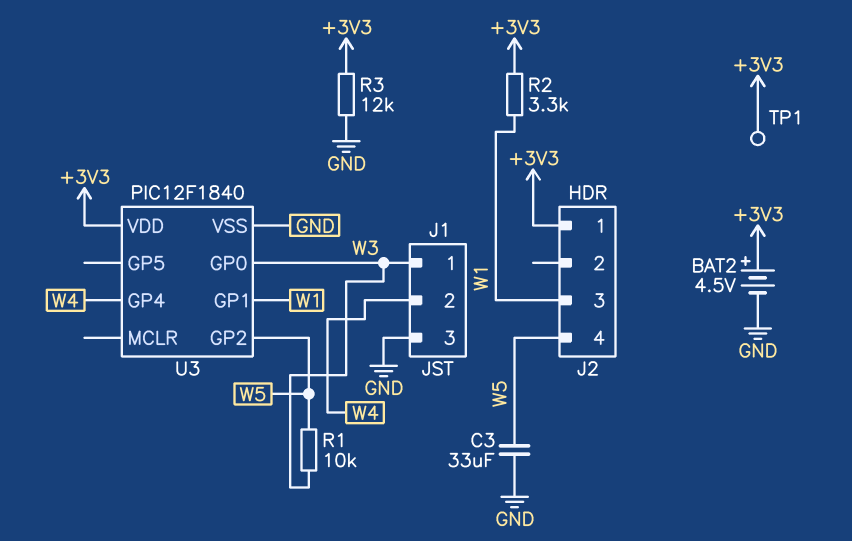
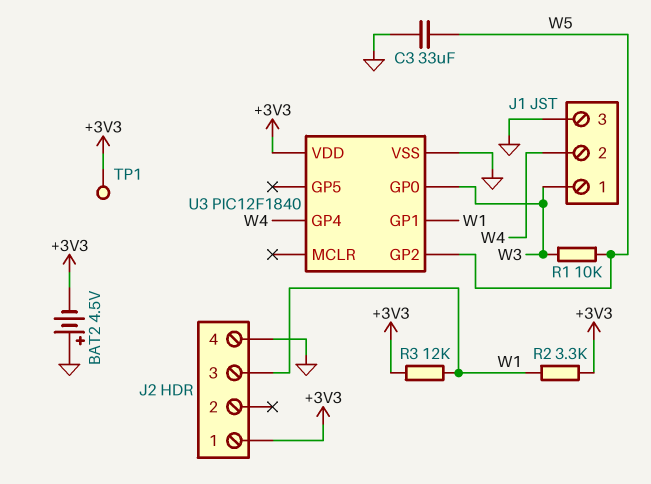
BAT2: 4.5V (plus +3V3, minus GND) -> 4.5V (plus GND, minus +3V3)
J2 pin 4: W5 -> GND
R3: 12k (+3V3, GND) -> 12k (+3V3, W1)

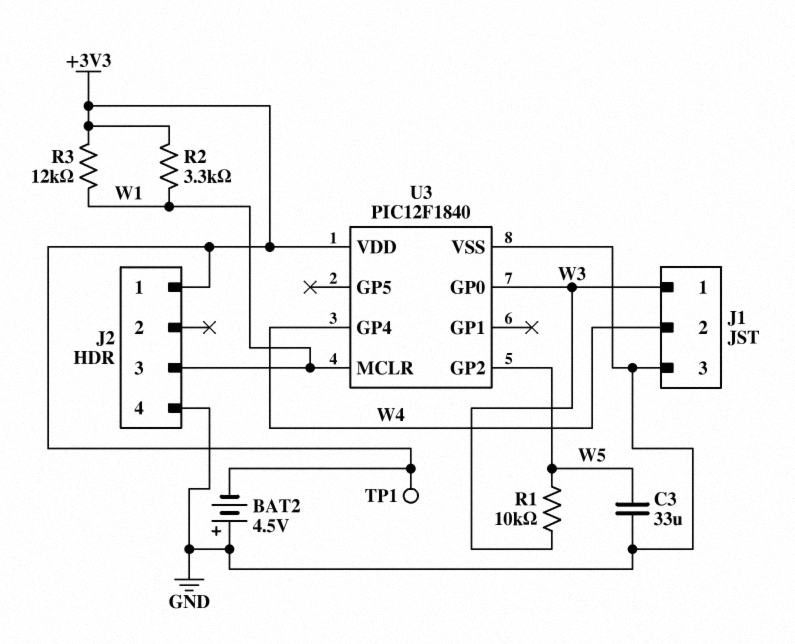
U3 pin GP1: W1 -> none
U3 pin MCLR: none -> W1

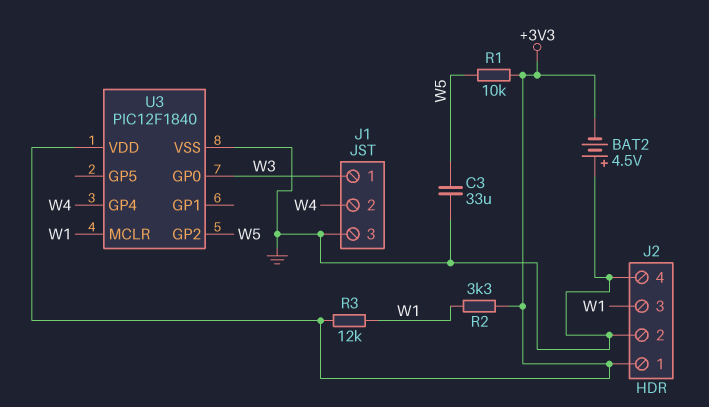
J2 pin 2: none -> GND
R1: 10k (W3, W5) -> 10k (+3V3, W5)
TP1: test point (+3V3) -> none

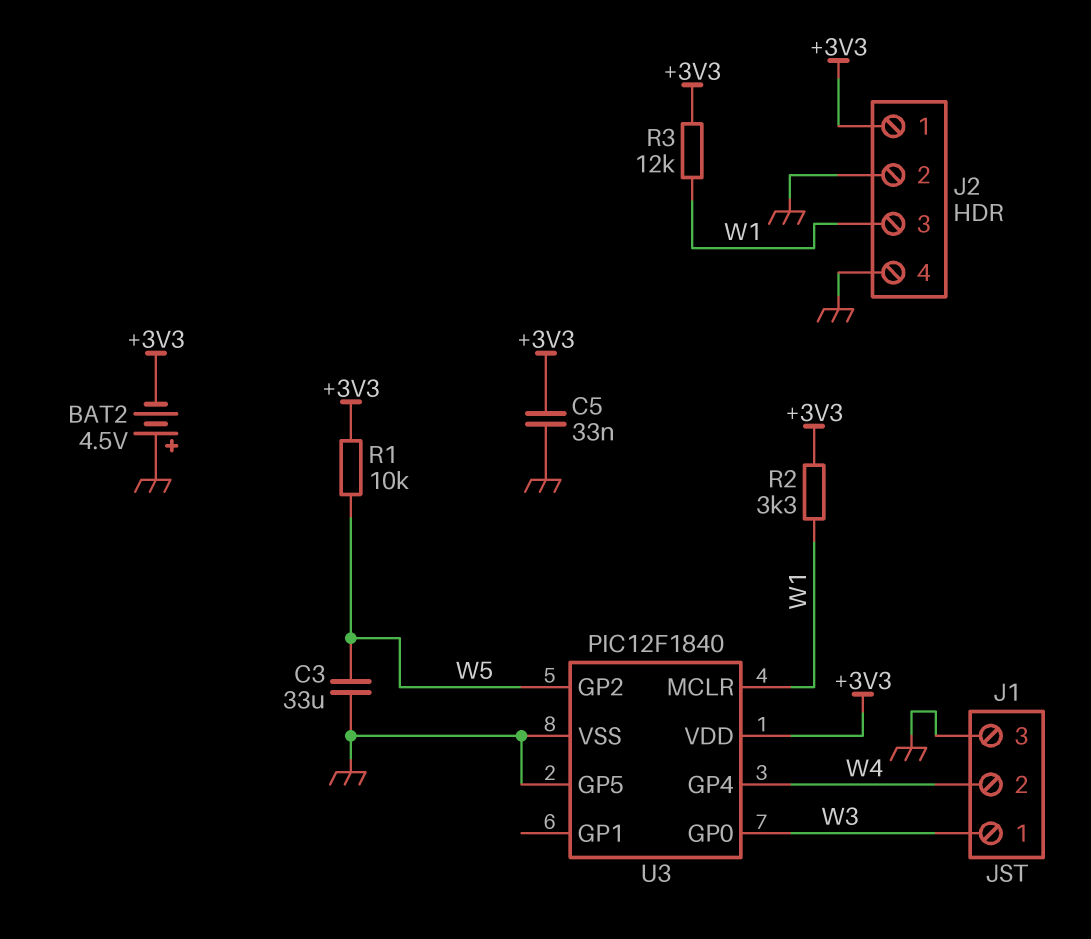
C5: none -> 33nF (+3V3, GND)
U3 pin GP5: none -> GND

